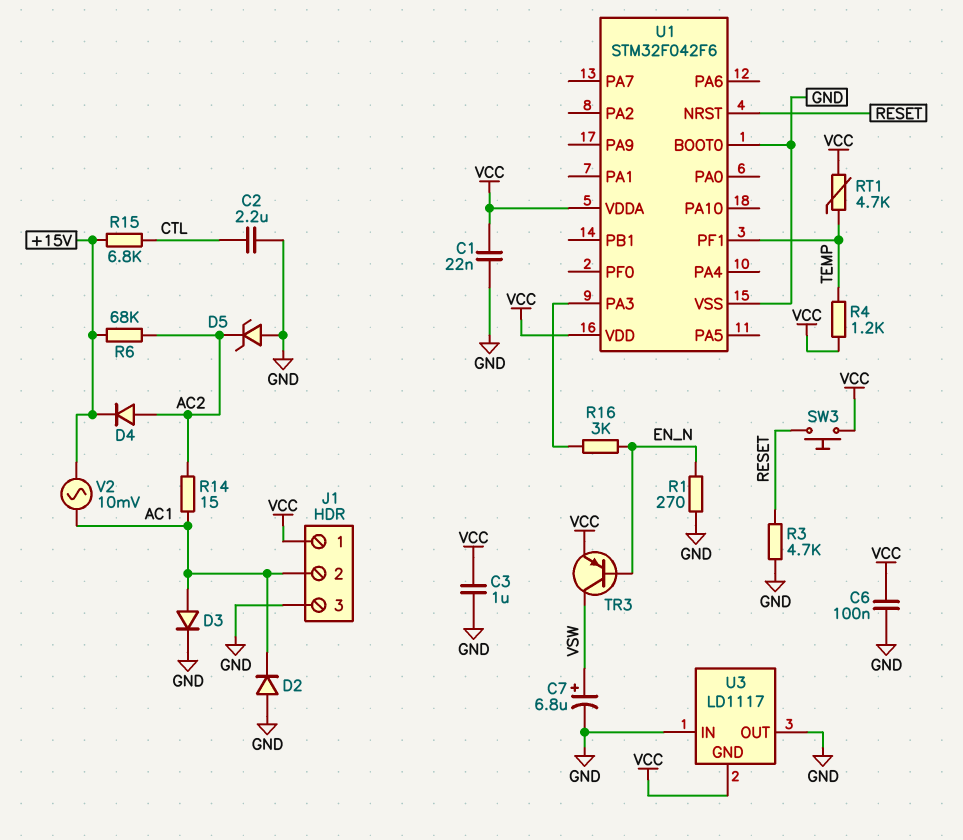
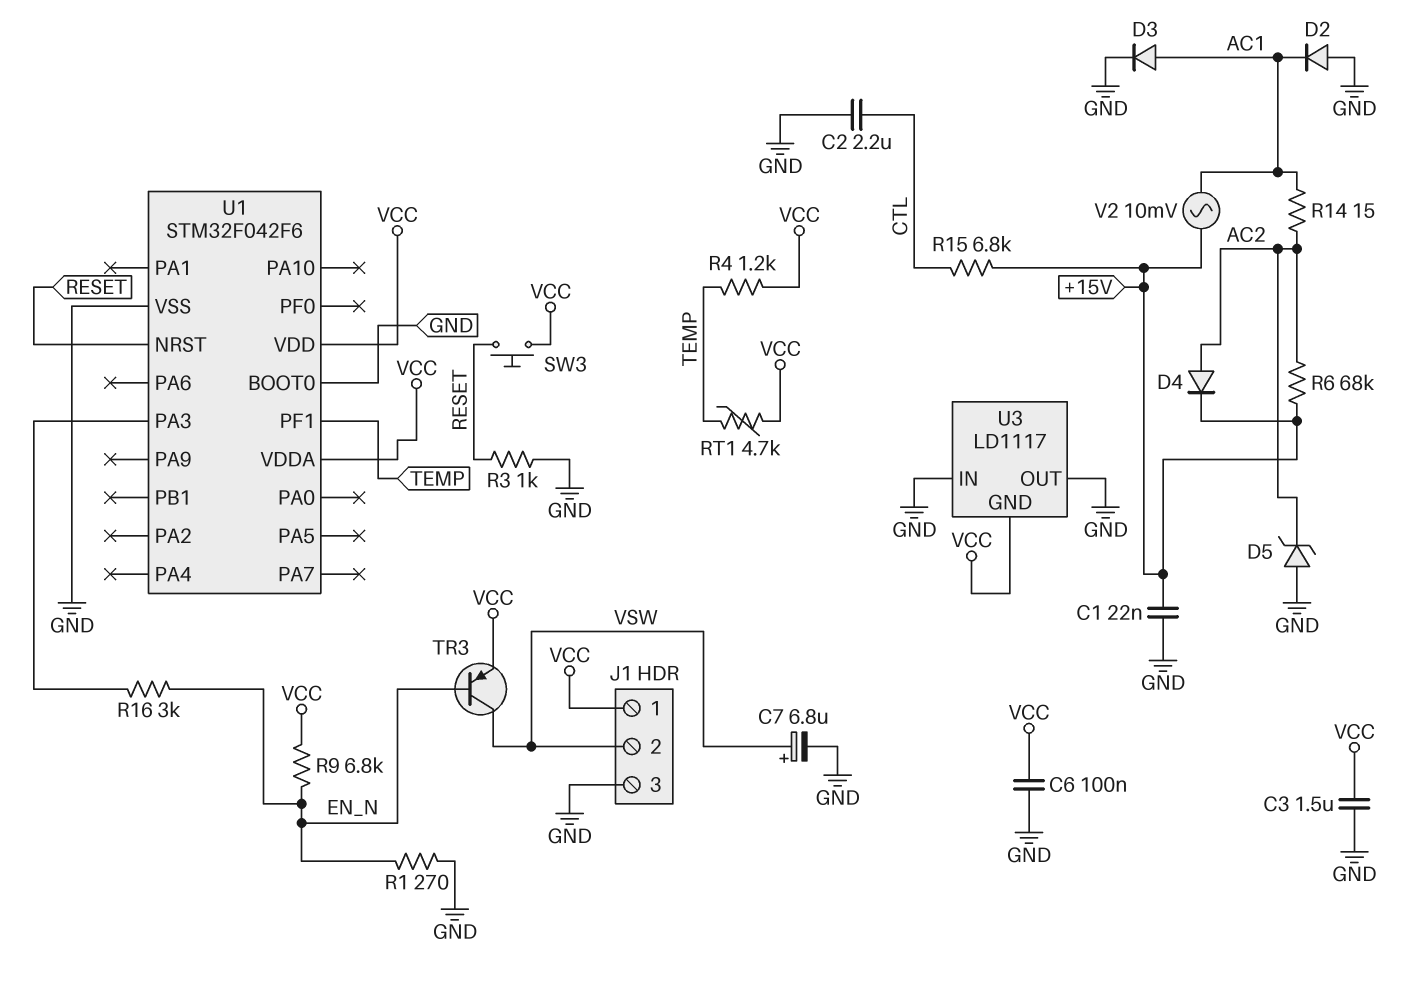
C1: 22nF (GND, VCC) -> 22nF (+15V, GND)
C3: 1uF (GND, VCC) -> 1.5uF (GND, VCC)
J1 pin 2: AC1 -> VSW
R3: 4.7k (GND, RESET) -> 1k (GND, RESET)
R9: none -> 6.8k (EN_N, VCC)

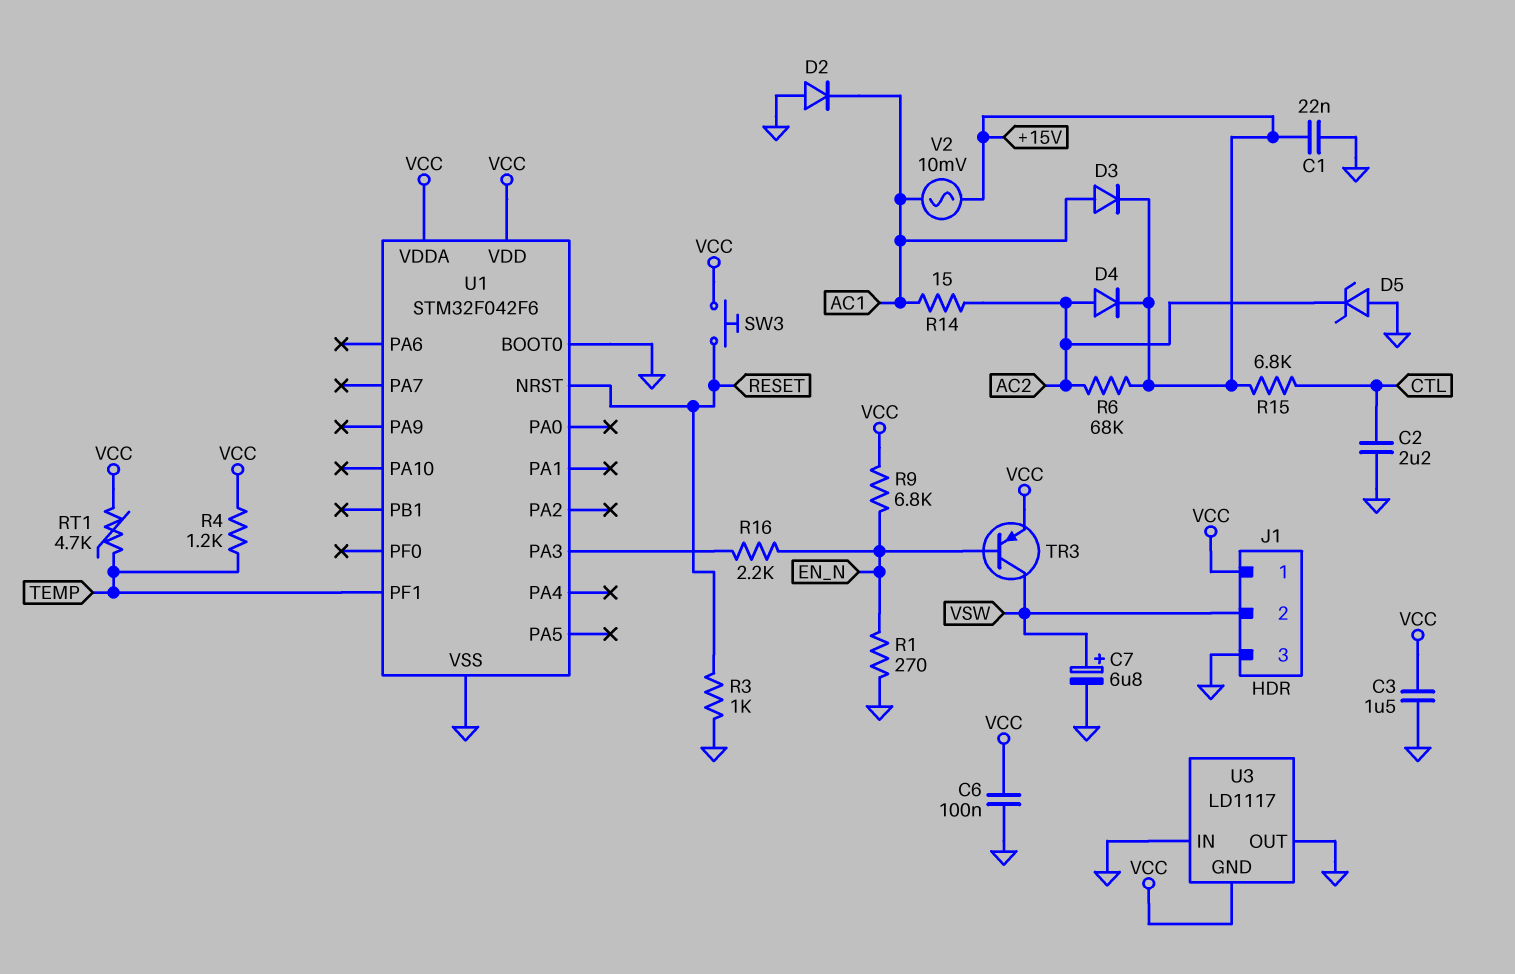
D3: diode (A AC1, K GND) -> diode (A AC1, K +15V)
R16: 3k (EN_N, U1/PA3) -> 2.2k (EN_N, U1/PA3)

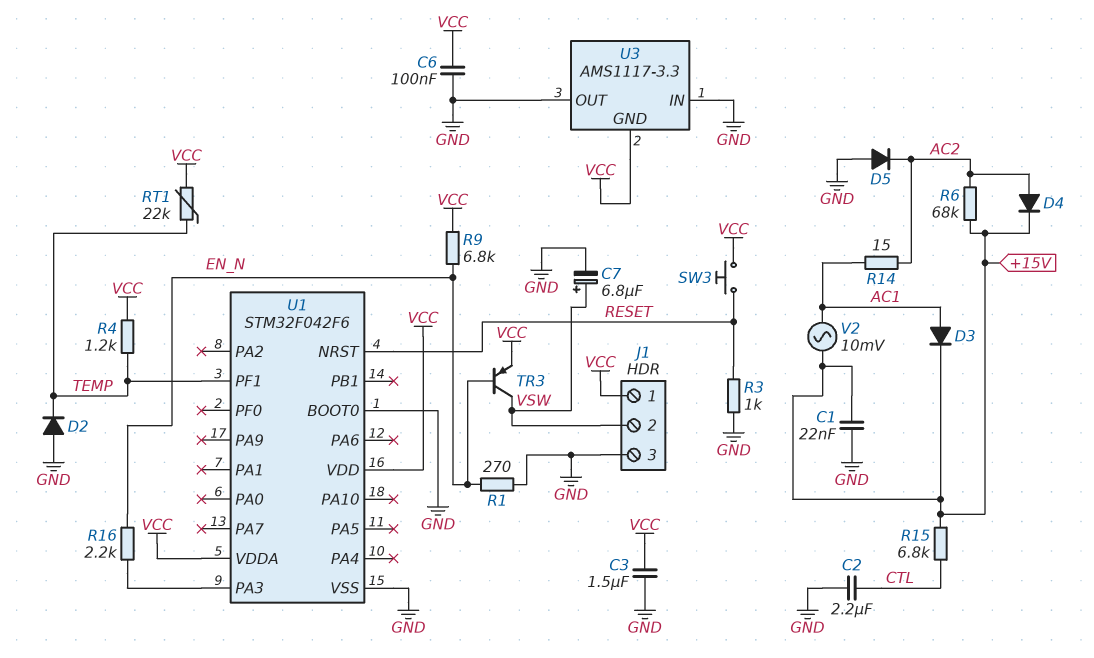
D2: diode (A GND, K AC1) -> diode (A GND, K TEMP)
D5: zener (A GND, K AC2) -> diode (A GND, K AC2)
RT1: 4.7k (TEMP, VCC) -> 22k (TEMP, VCC)
U3: LD1117 -> AMS1117-3.3

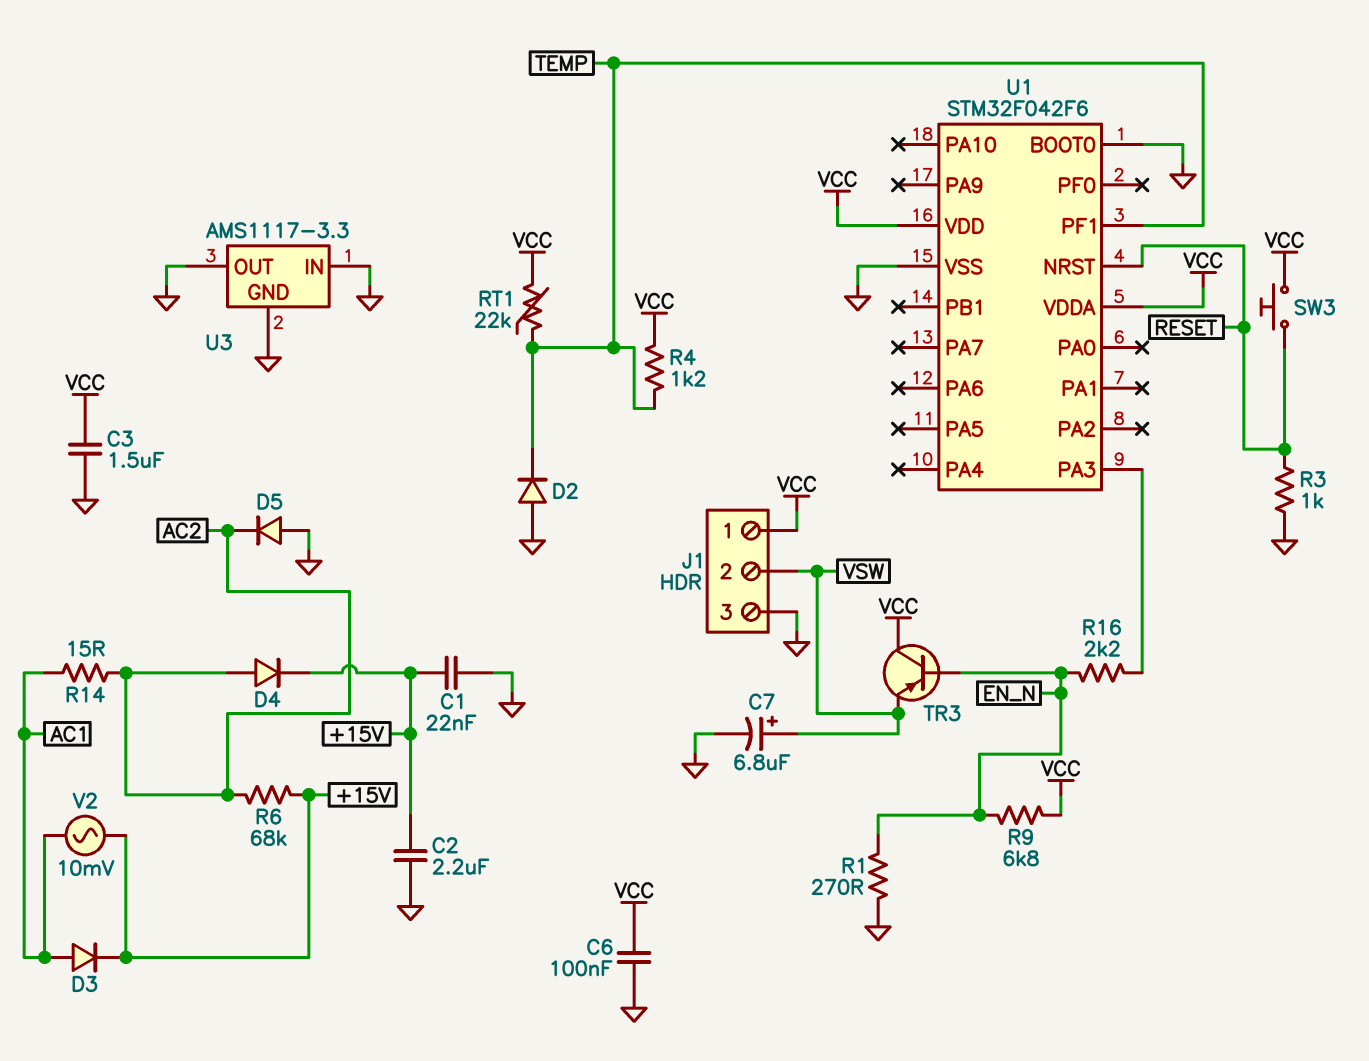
C2: 2.2uF (CTL, GND) -> 2.2uF (+15V, GND)
R15: 6.8k (+15V, CTL) -> none
TR3: PNP (B EN_N, C VSW, E VCC) -> PNP (B EN_N, C VCC, E VSW)
U3 pin GND: VCC -> GND

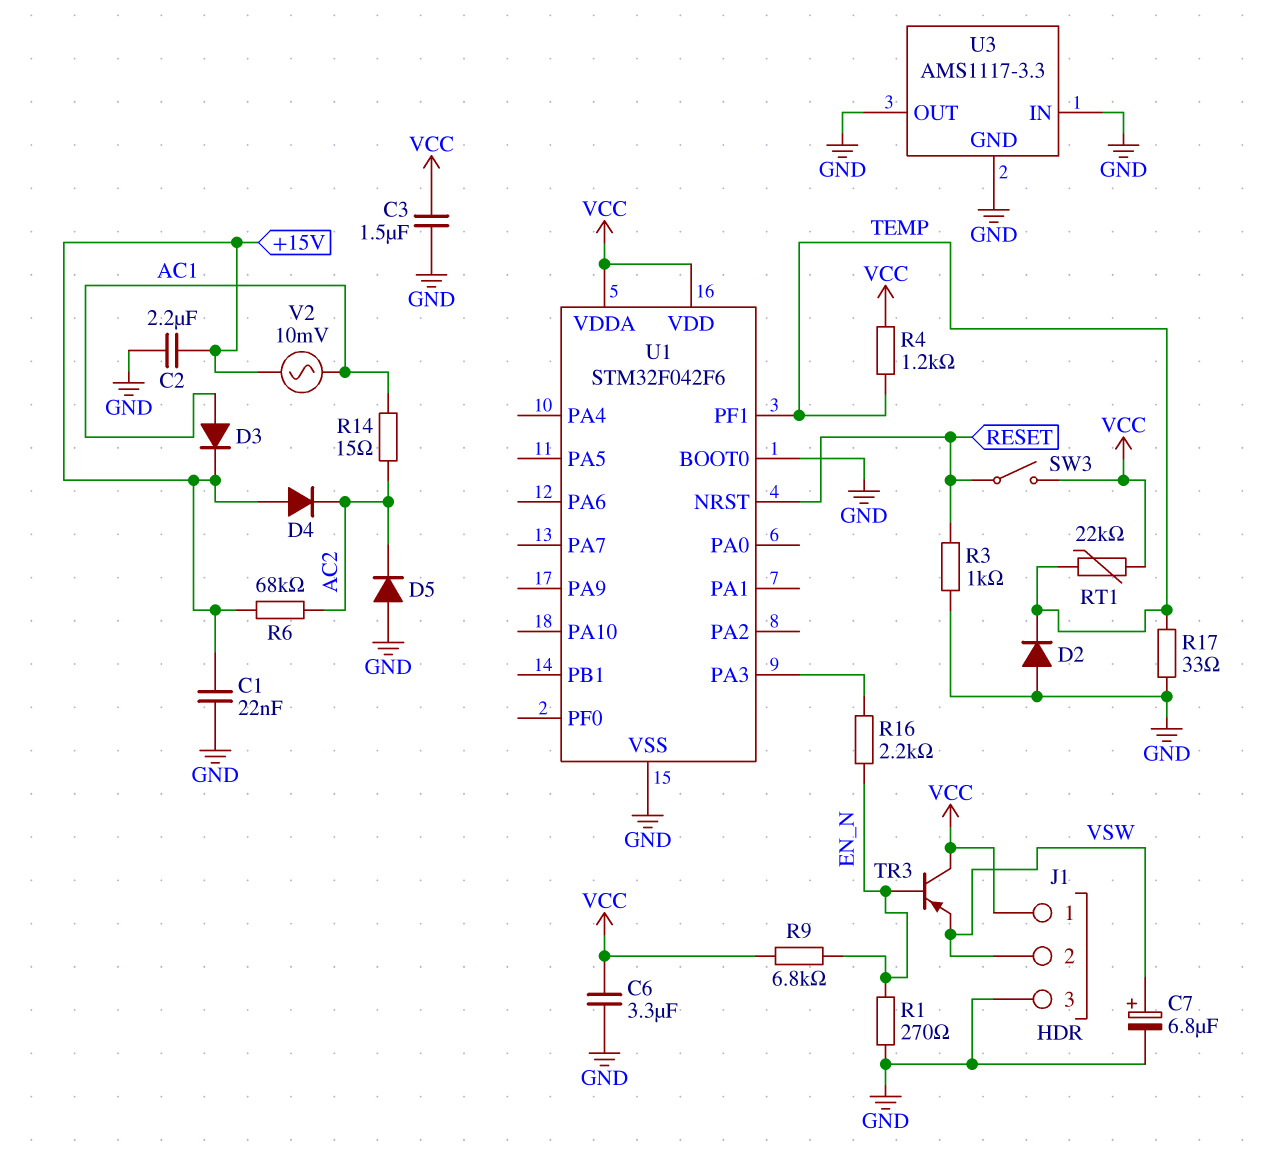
C6: 100nF (GND, VCC) -> 3.3uF (GND, VCC)
D4: diode (A AC2, K +15V) -> diode (A +15V, K AC2)
R17: none -> 33 (GND, TEMP)
SW3: button (RESET, VCC) -> switch (RESET, VCC)

